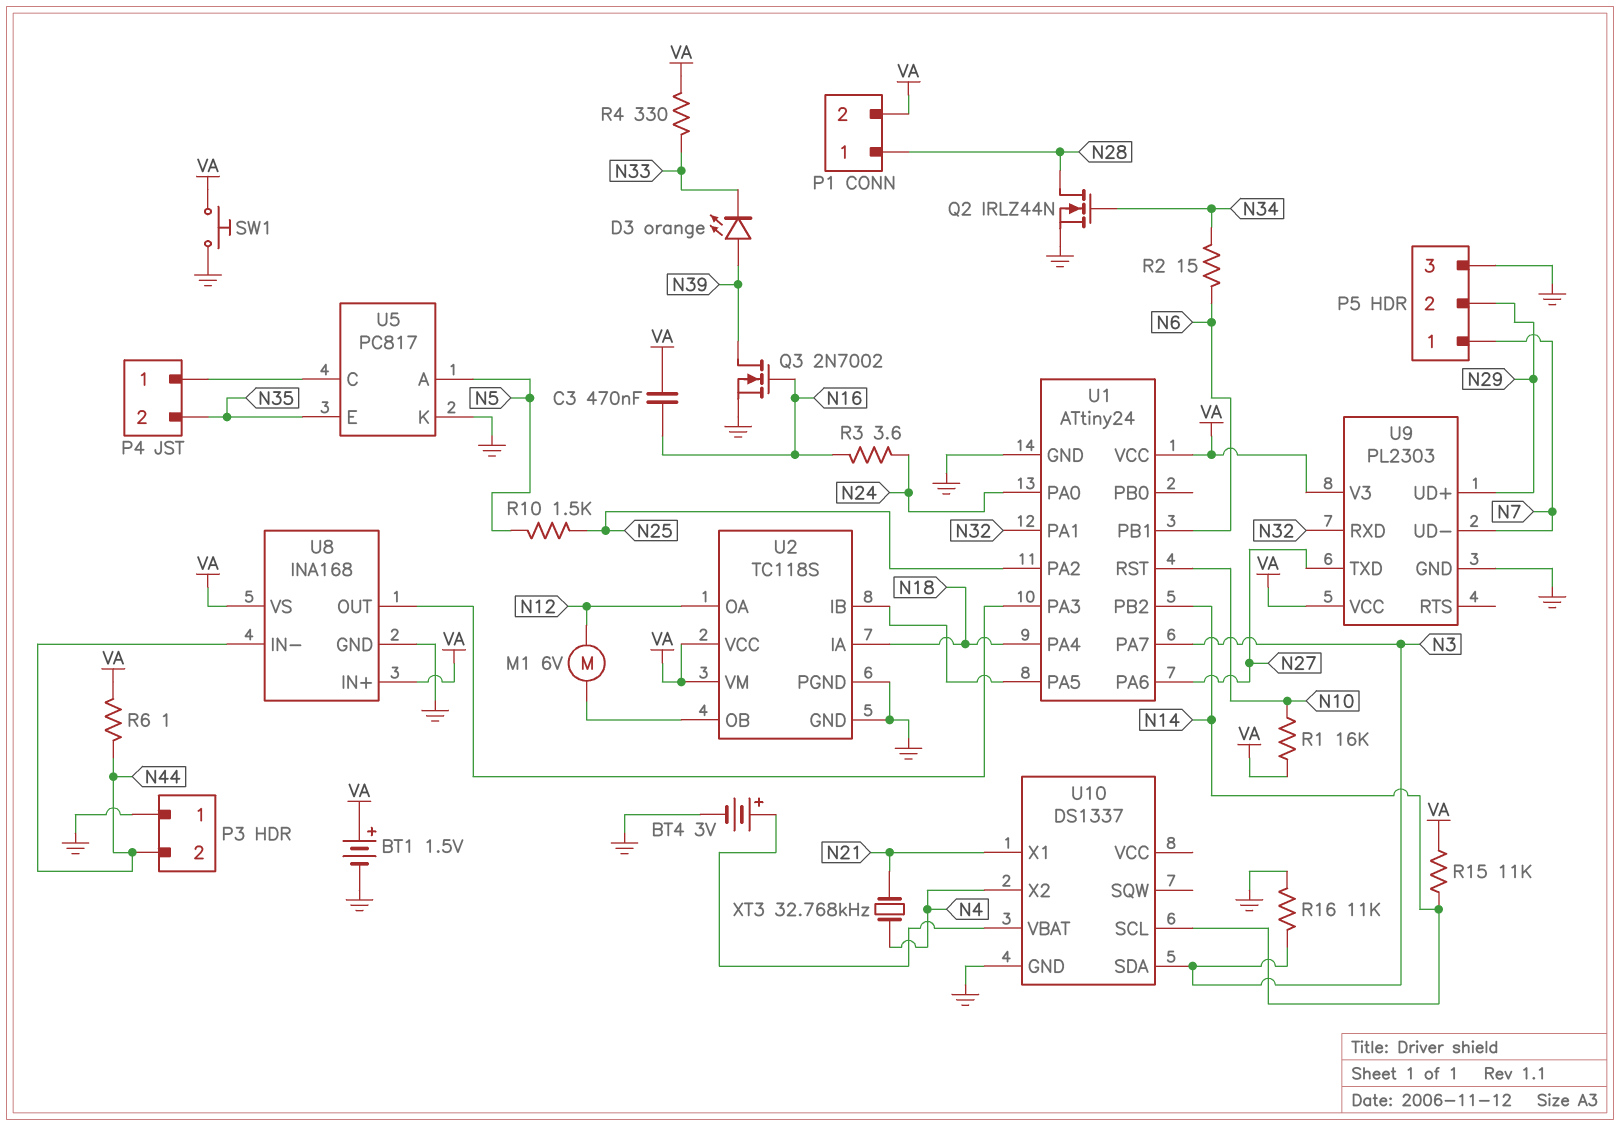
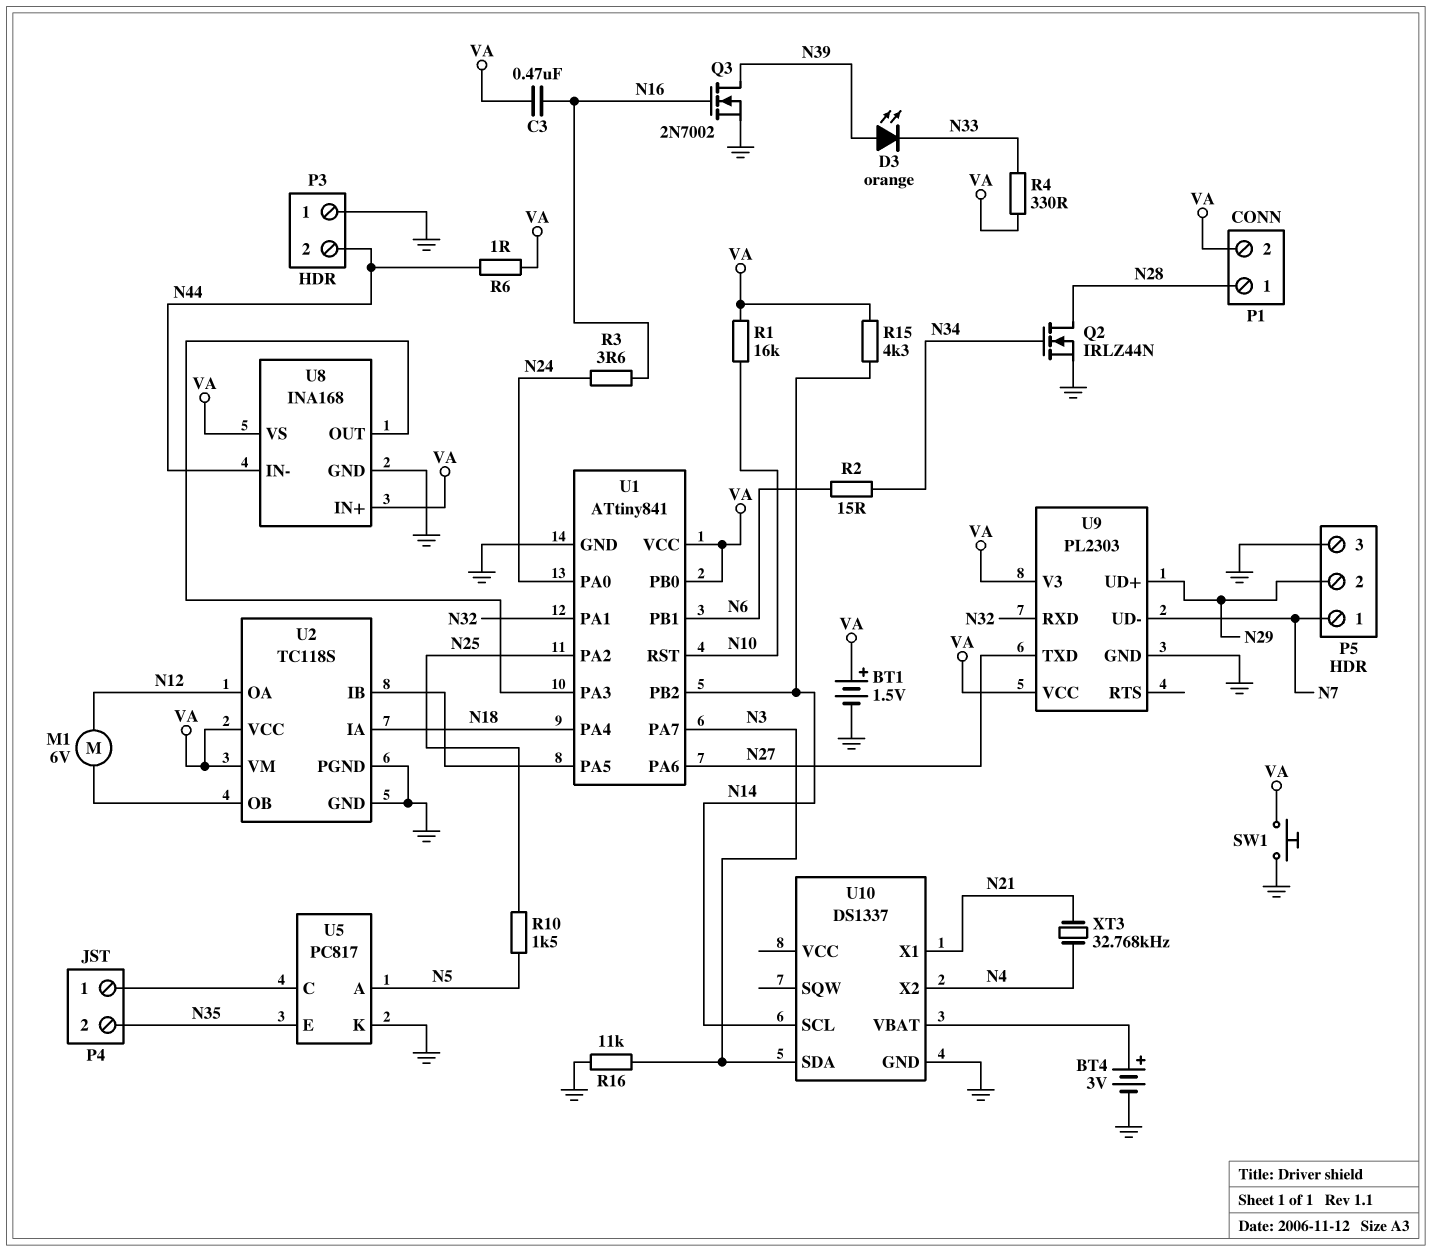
R15: 11k (N14, VA) -> 4.3k (N14, VA)
U1: ATtiny24 -> ATtiny841
U1 pin PB0: none -> VA

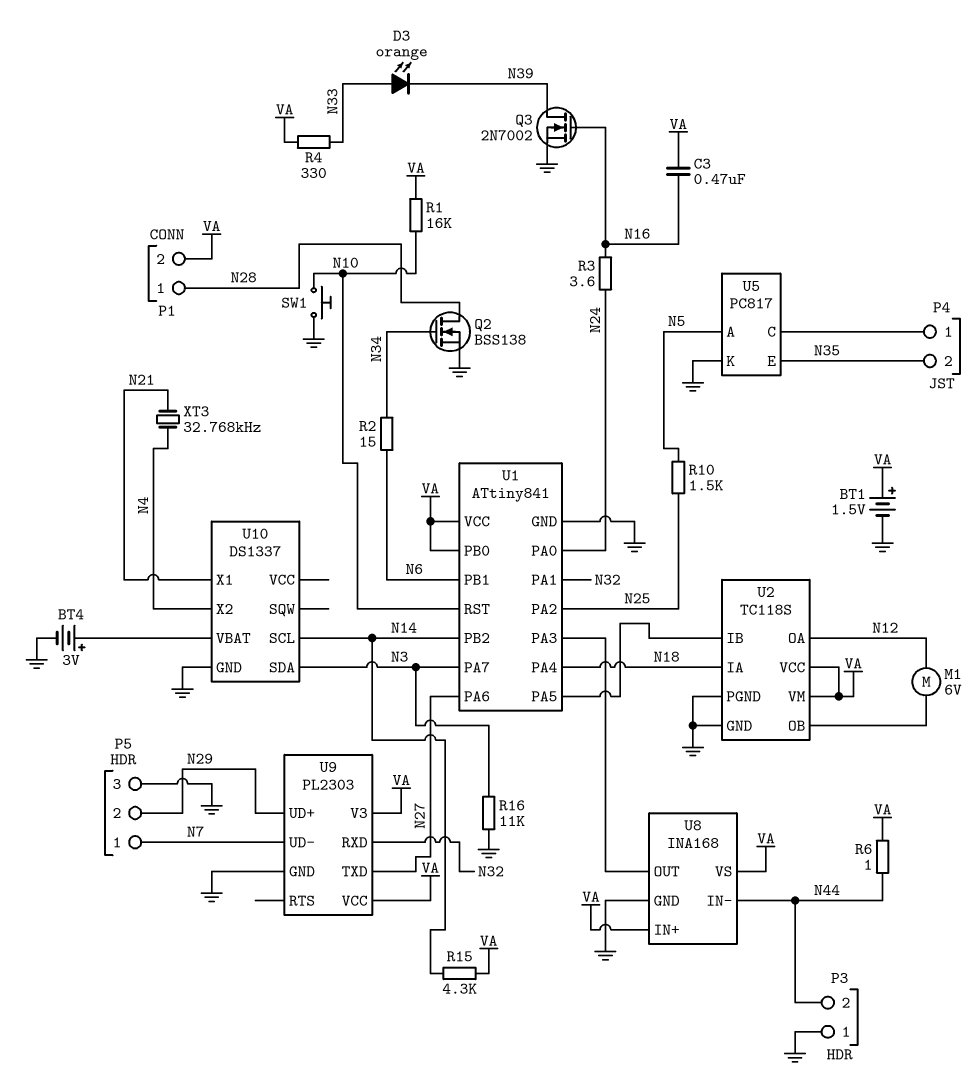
D3: LED orange (A N39, K N33) -> LED orange (A N33, K N39)
Q2: NMOS IRLZ44N (G N34, D N28, S GND) -> NMOS BSS138 (G N34, D N28, S GND)
SW1: button (GND, VA) -> button (GND, N10)

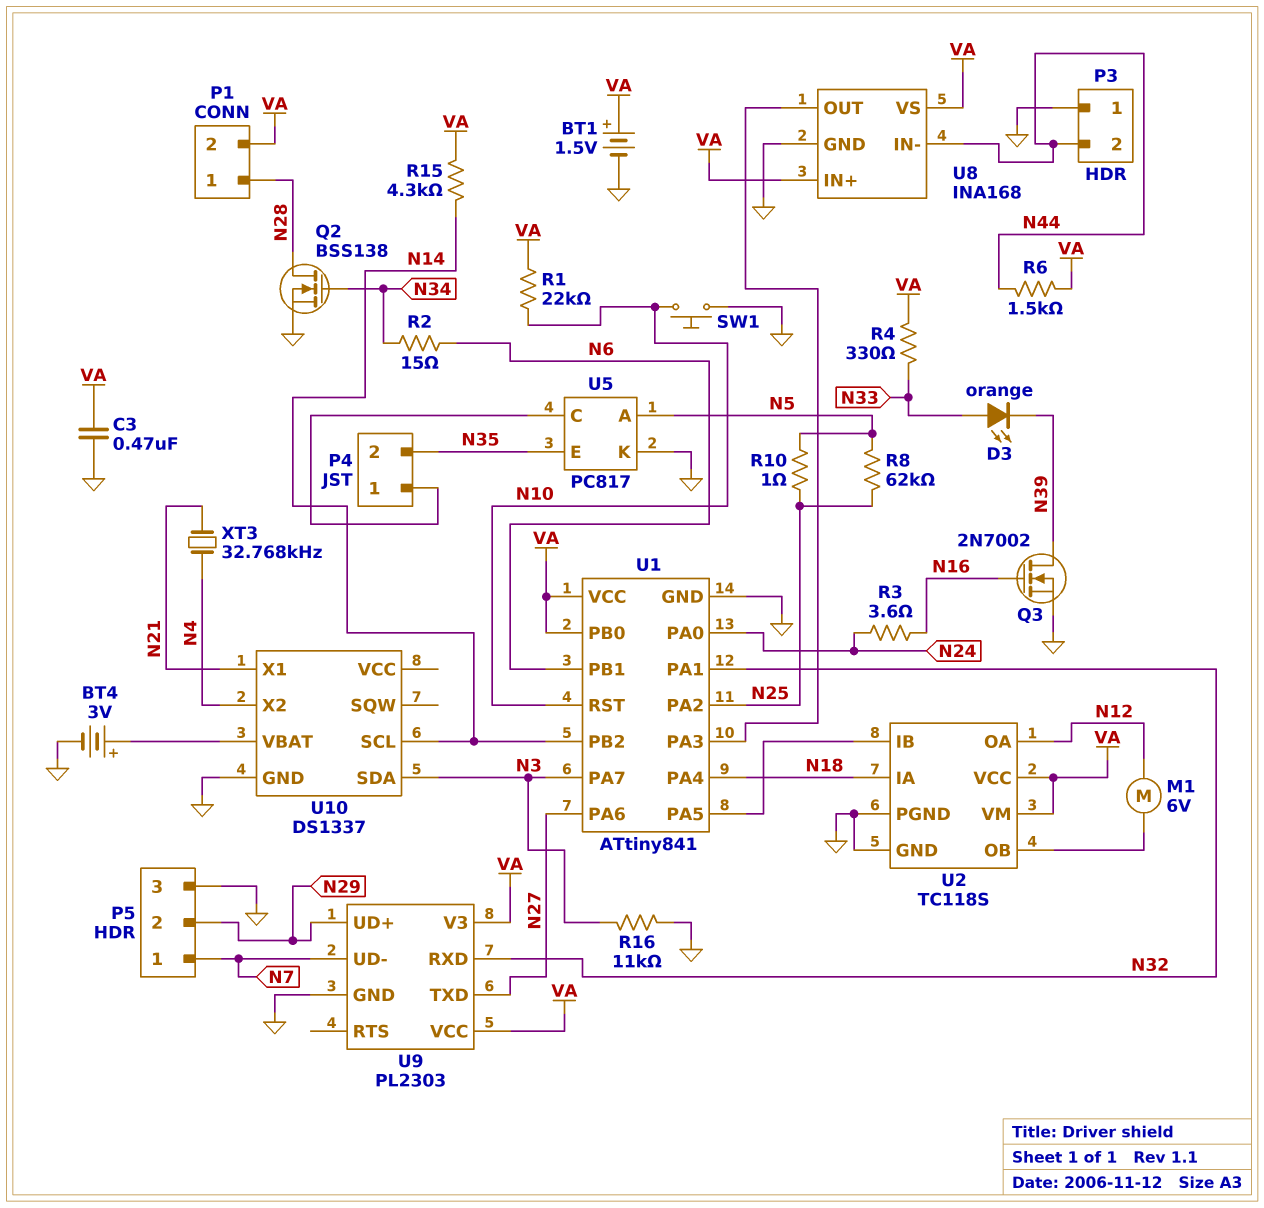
C3: 470nF (N16, VA) -> 470nF (GND, VA)
R1: 16k (N10, VA) -> 22k (N10, VA)
R6: 1 (N44, VA) -> 1.5k (N44, VA)
R8: none -> 62k (N5, N25)
R10: 1.5k (N5, N25) -> 1 (N5, N25)

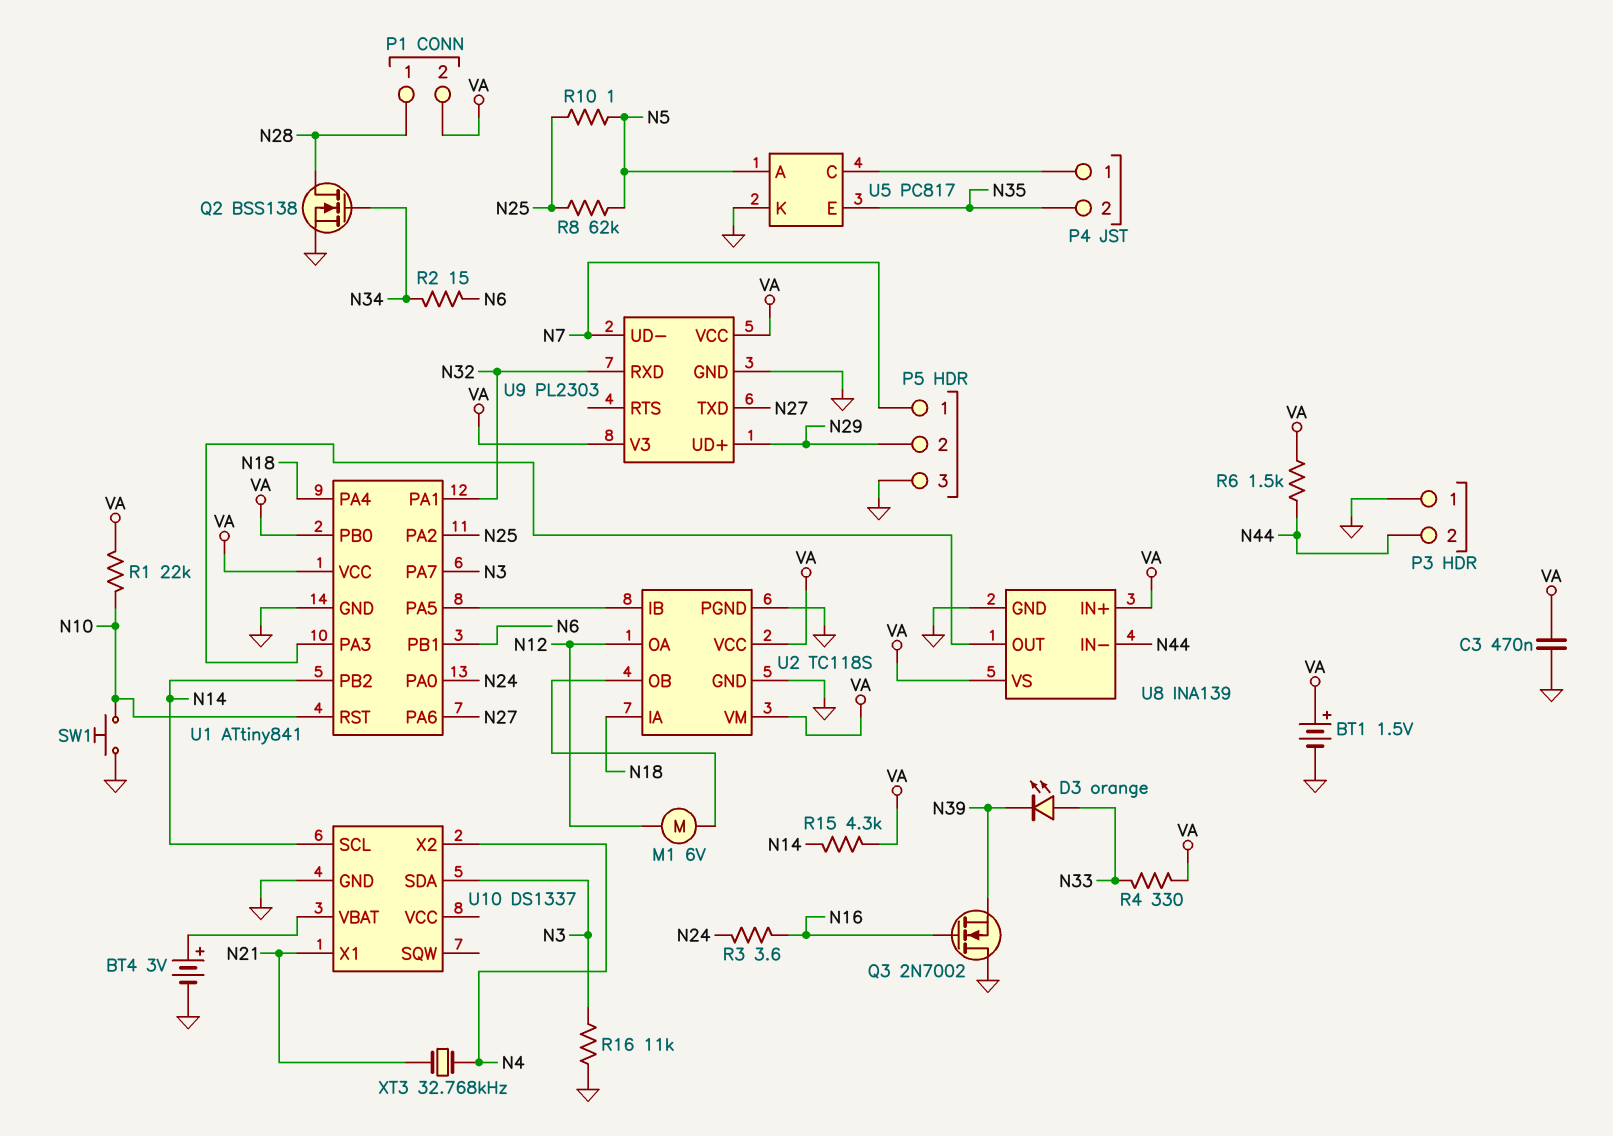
Q3: NMOS 2N7002 (G N16, D N39, S GND) -> NMOS 2N7002 (G N16, D GND, S N39)
U8: INA168 -> INA139

